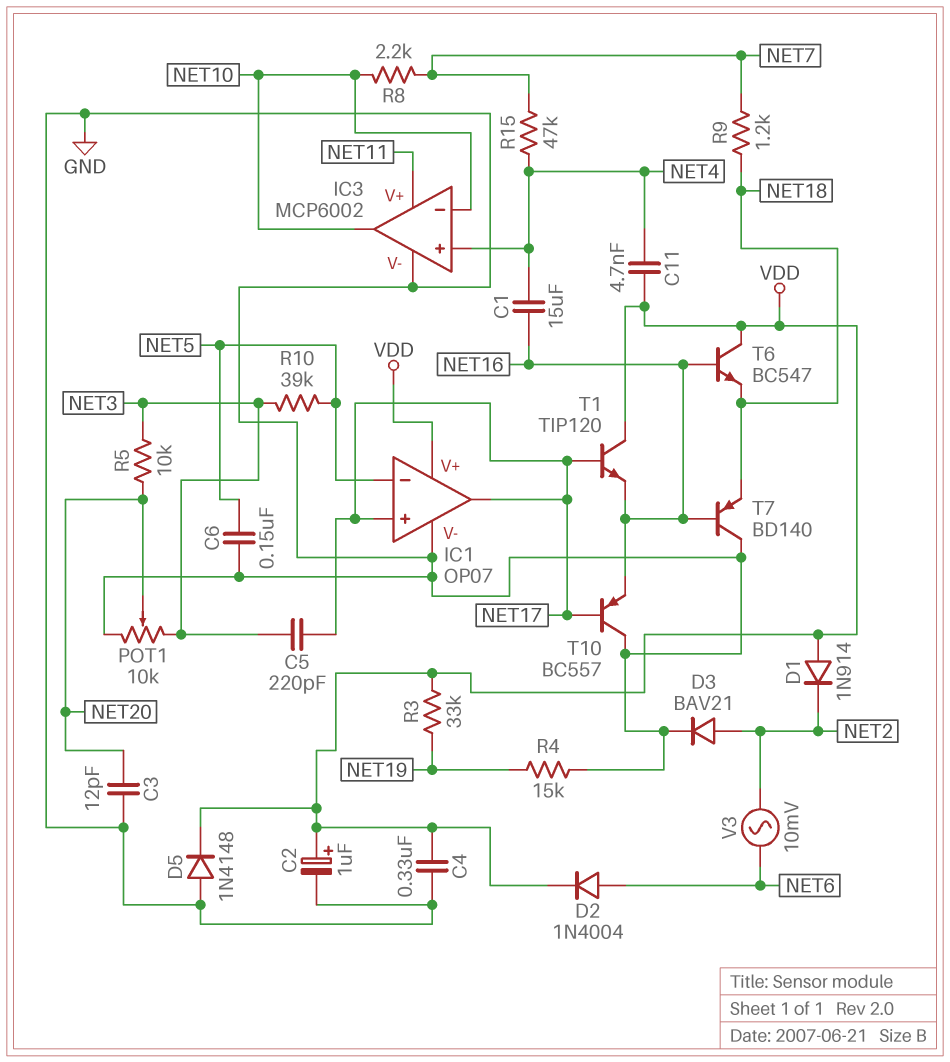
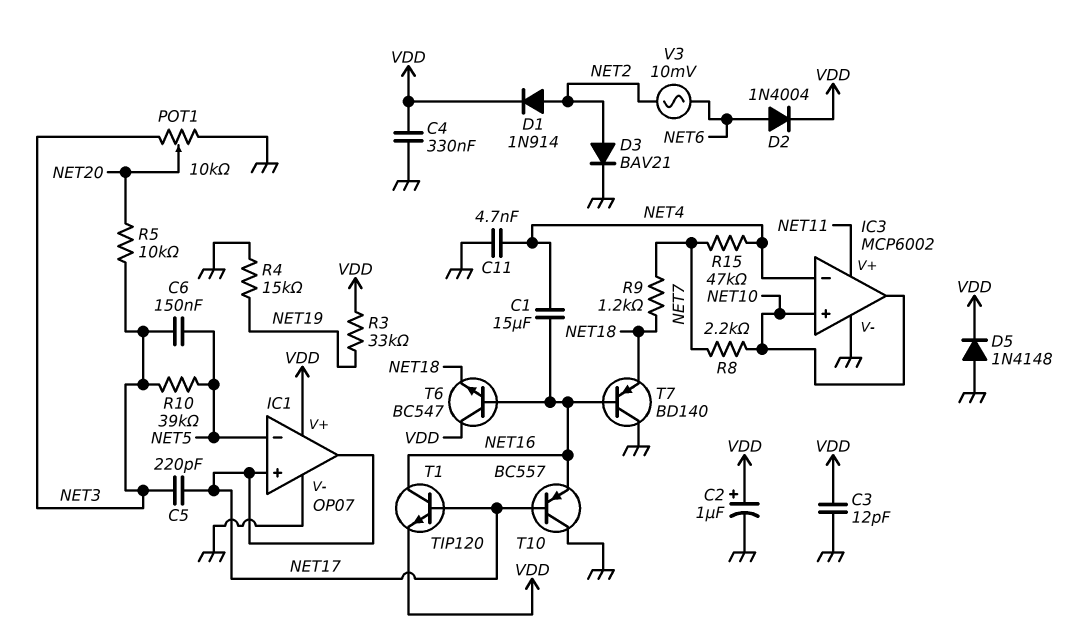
C3: 12pF (GND, NET20) -> 12pF (GND, VDD)
C6: 150nF (GND, NET5) -> 150nF (NET3, NET5)
C11: 4.7nF (NET4, VDD) -> 4.7nF (GND, NET4)
D1: diode 1N914 (A VDD, K NET2) -> diode 1N914 (A NET2, K VDD)
IC3 pin in+: NET4 -> NET10
IC3 pin in-: NET10 -> NET4
T1: NPN TIP120 (B NET17, C VDD, E NET16) -> NPN TIP120 (B NET17, C NET16, E VDD)

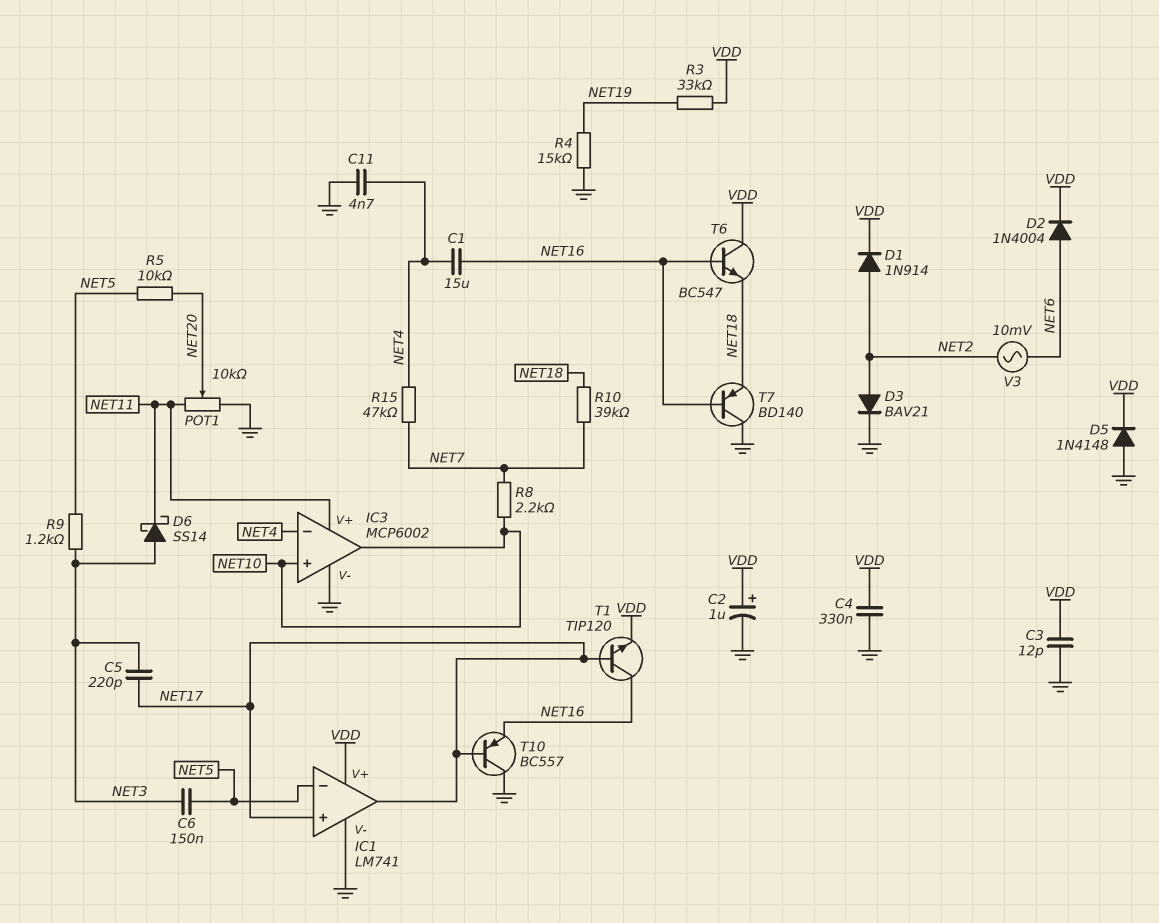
D6: none -> schottky SS14 (A NET3, K NET11)
IC1: OP07 -> LM741
POT1: 10k (GND, NET3, wiper NET20) -> 10k (GND, NET11, wiper NET20)
R5: 10k (NET3, NET20) -> 10k (NET5, NET20)
R9: 1.2k (NET7, NET18) -> 1.2k (NET3, NET5)
R10: 39k (NET3, NET5) -> 39k (NET7, NET18)

